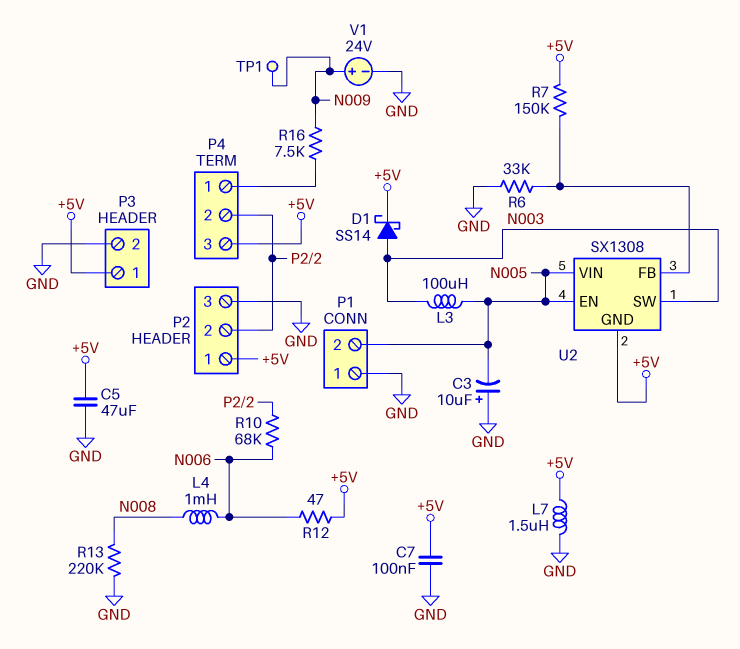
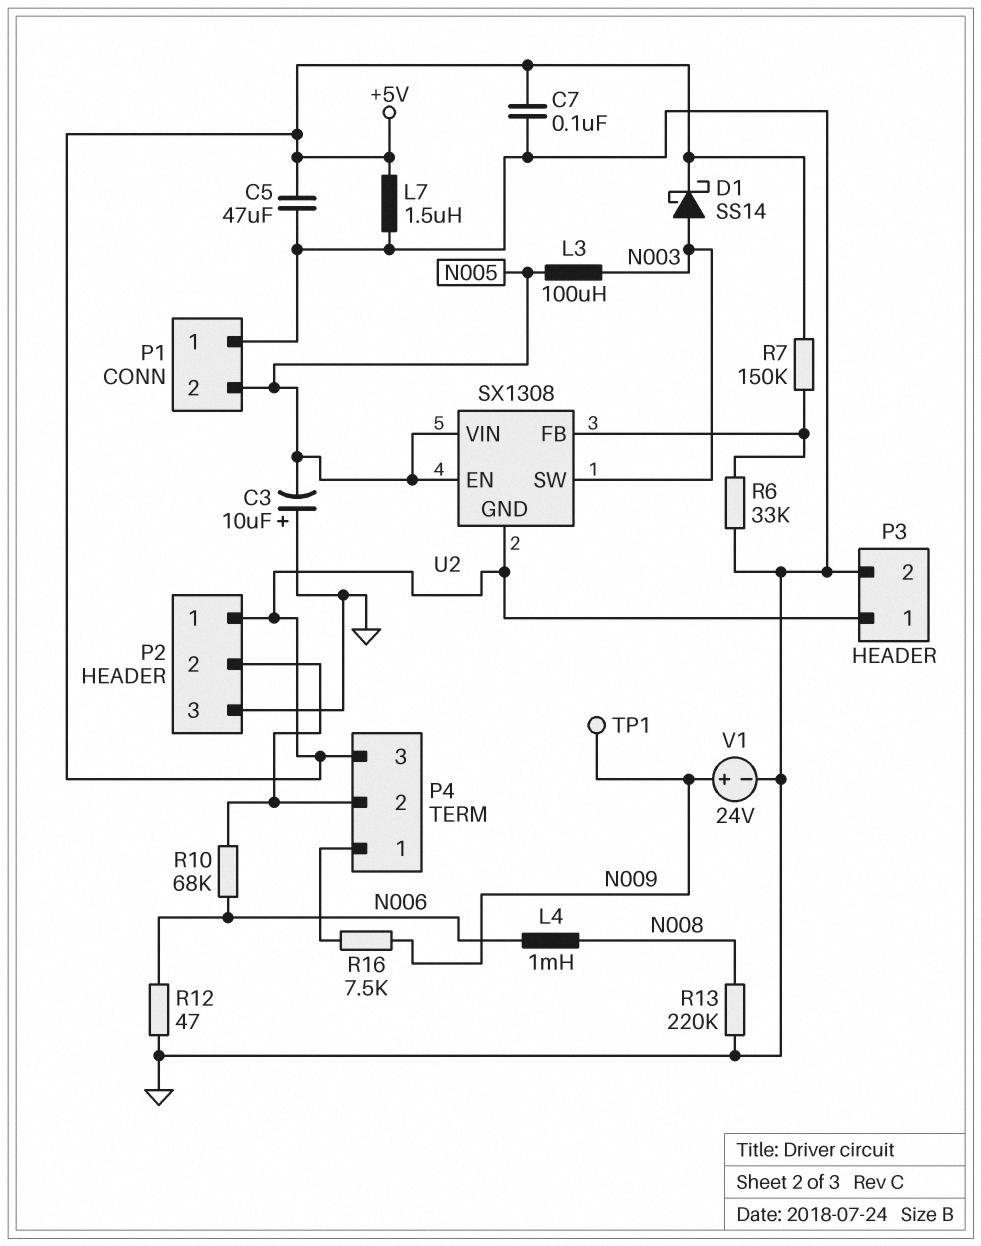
R12: 47 (+5V, N006) -> 47 (GND, N006)

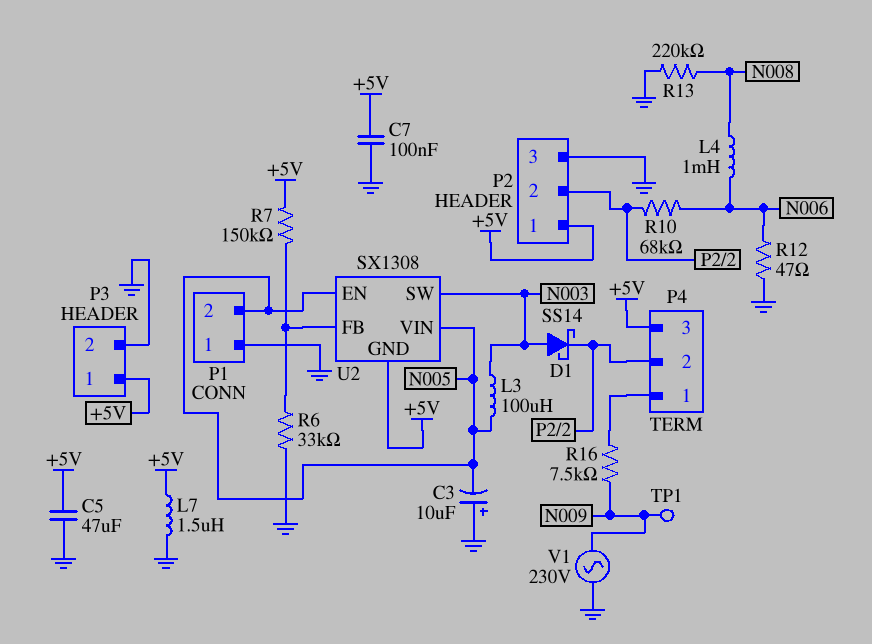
D1: schottky SS14 (A N003, K +5V) -> schottky SS14 (A N003, K P2/2)
V1: 24V (plus N009, minus GND) -> AC 230V (GND, N009)

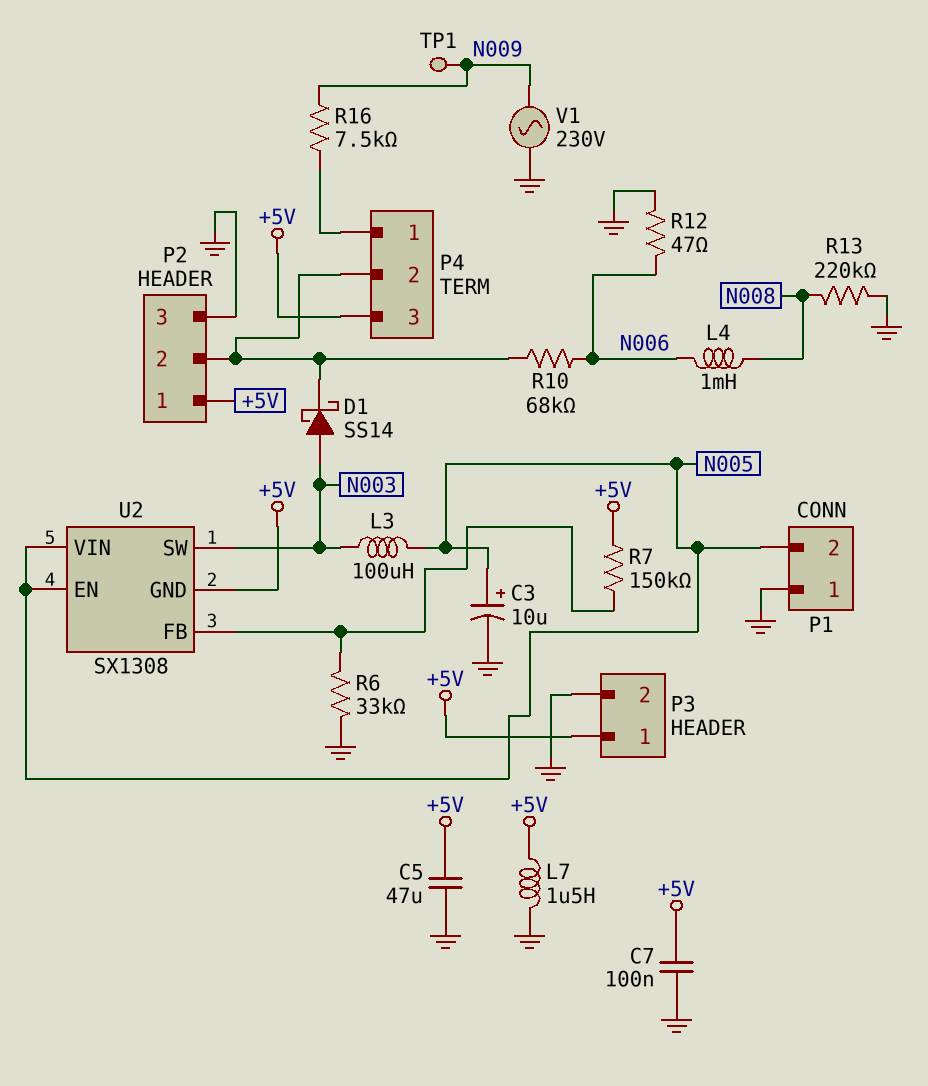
C3: 10uF (plus GND, minus N005) -> 10uF (plus N005, minus GND)

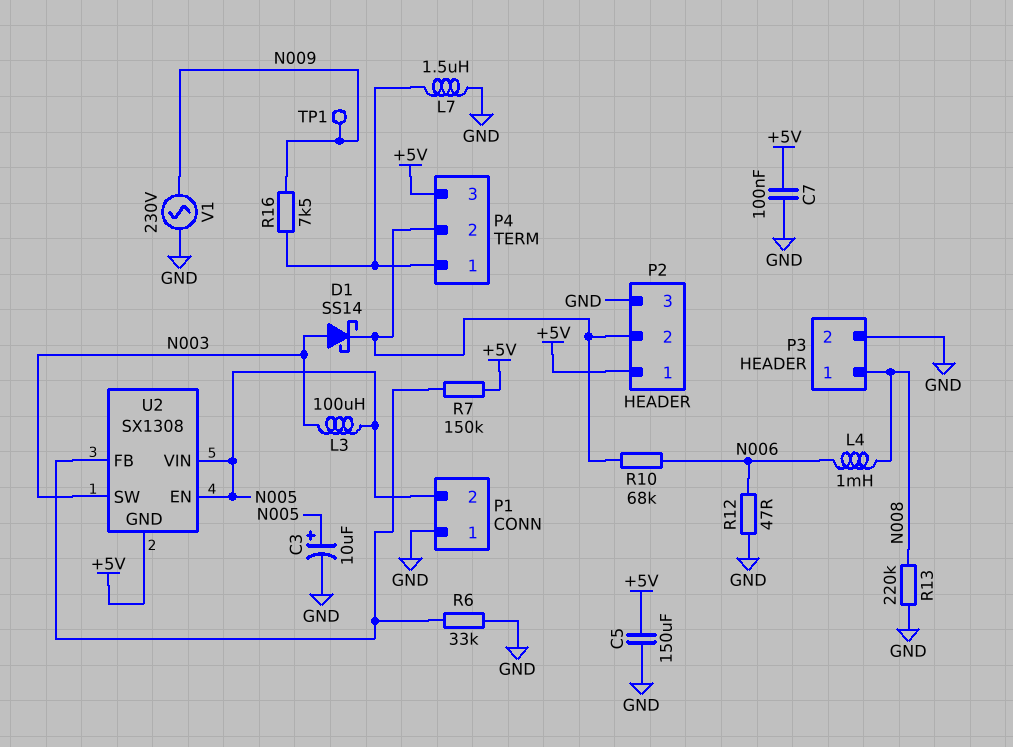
C5: 47uF (+5V, GND) -> 150uF (+5V, GND)
L7: 1.5uH (+5V, GND) -> 1.5uH (GND, P4/1)
P3 pin 1: +5V -> N008

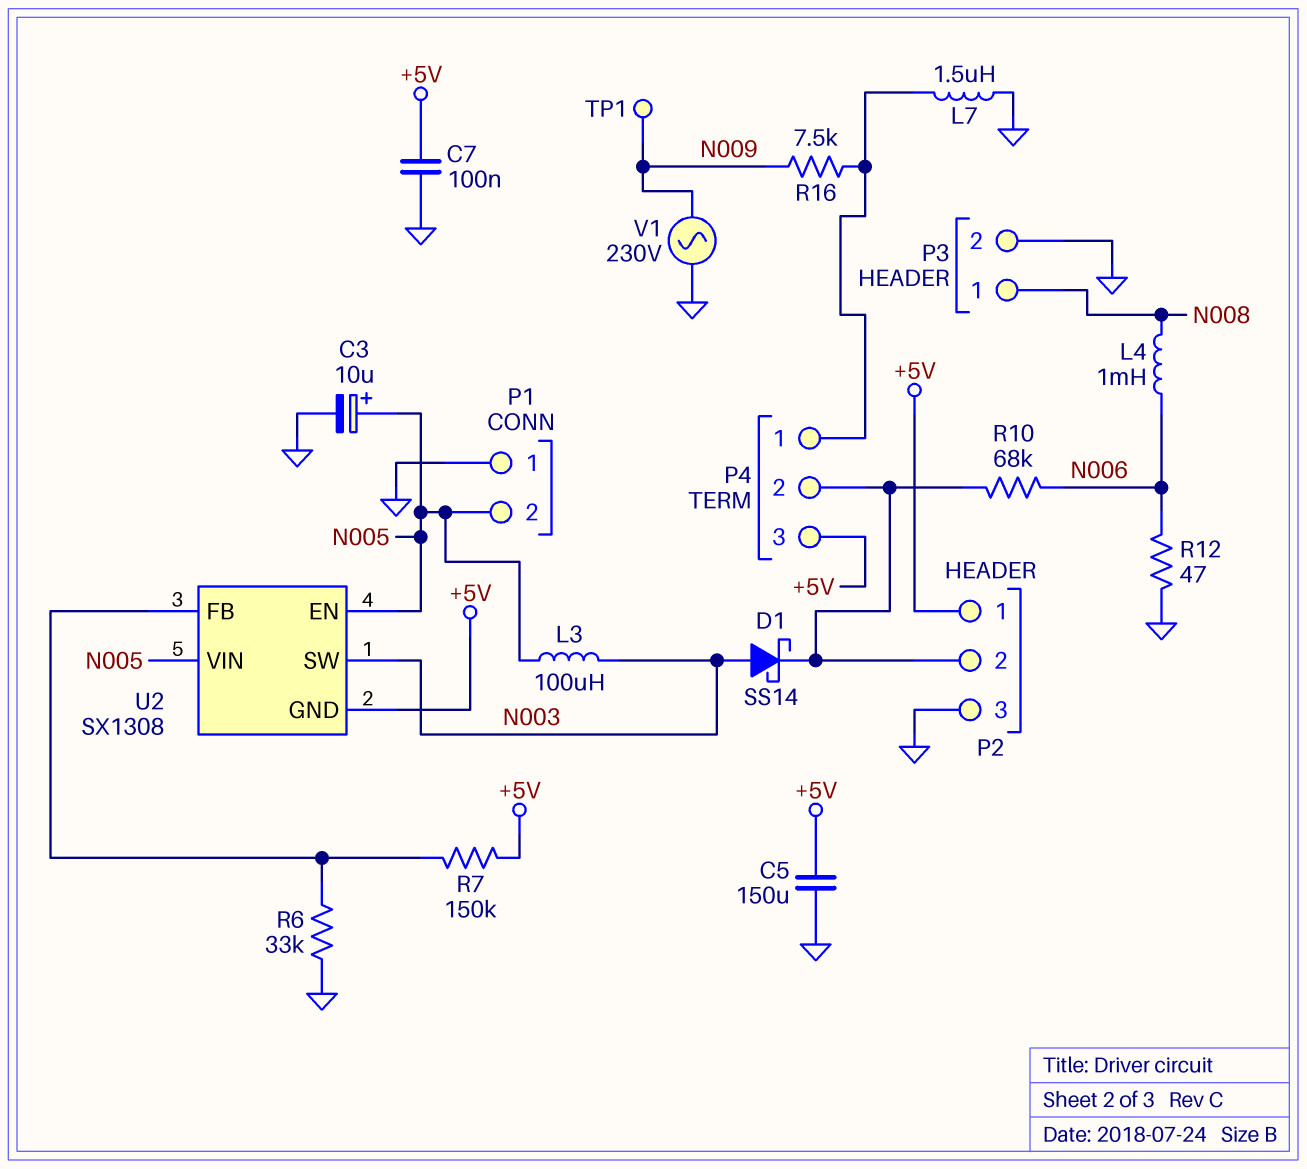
R13: 220k (GND, N008) -> none

